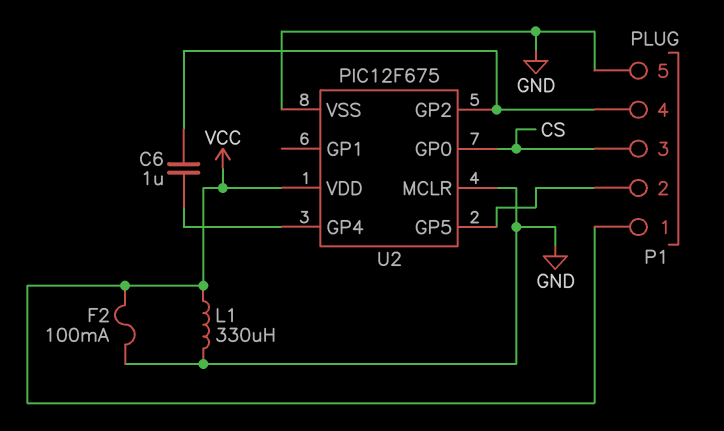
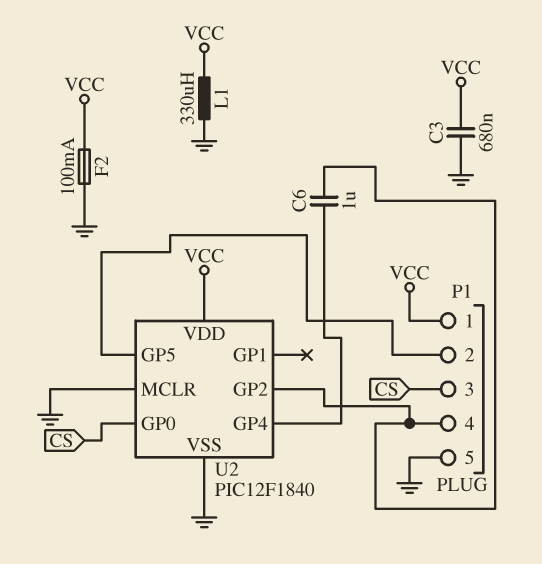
C3: none -> 680nF (GND, VCC)
U2: PIC12F675 -> PIC12F1840

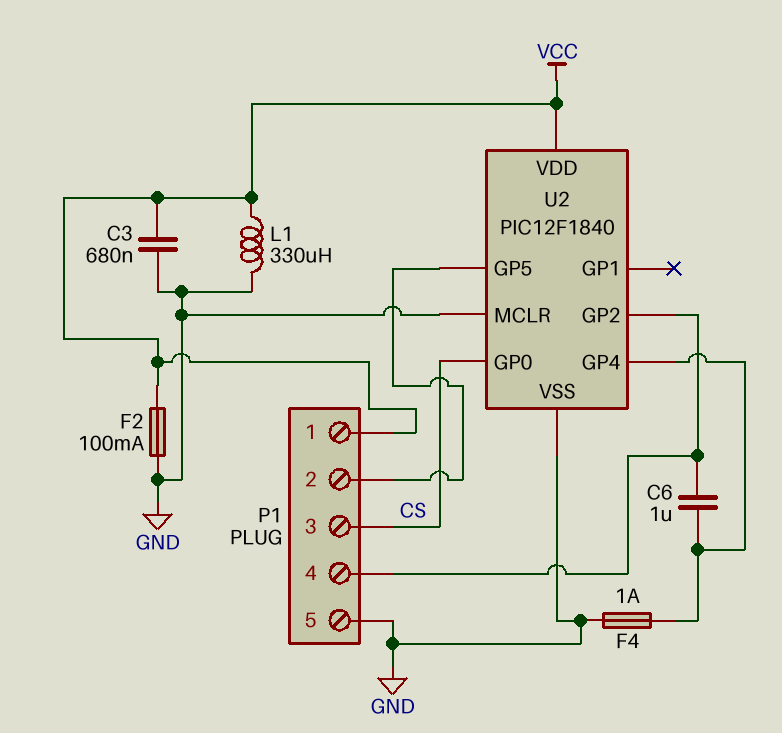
F4: none -> 1A (GND, U2/GP4)

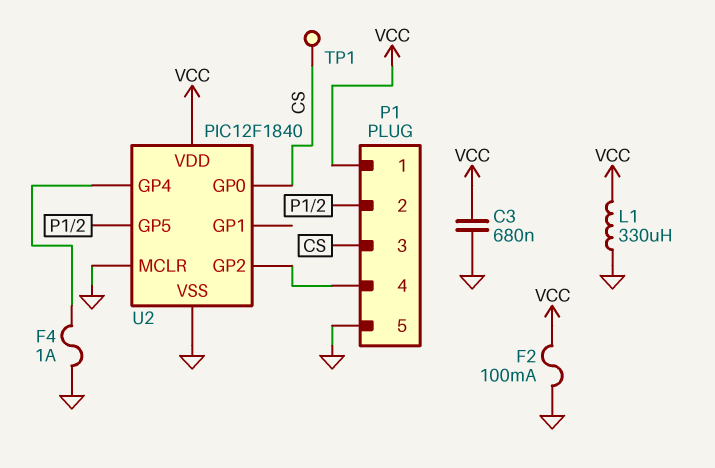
C6: 1uF (P1/4, U2/GP4) -> none
TP1: none -> test point (CS)

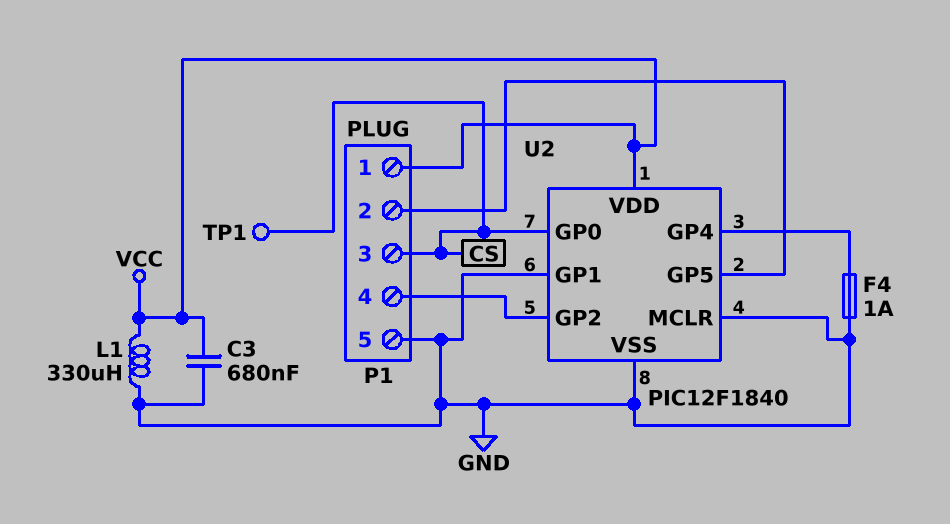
F2: 100mA (GND, VCC) -> none
U2 pin GP1: none -> GND

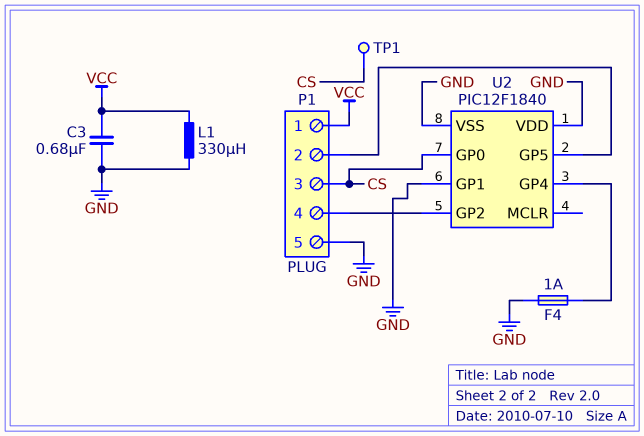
U2 pin MCLR: GND -> none
U2 pin VDD: VCC -> GND

